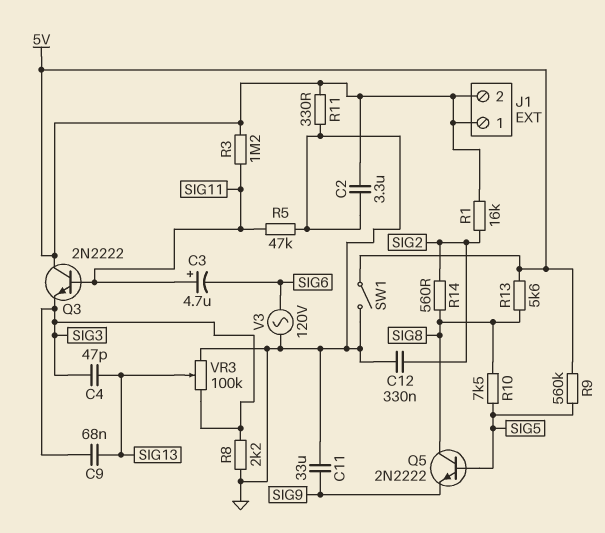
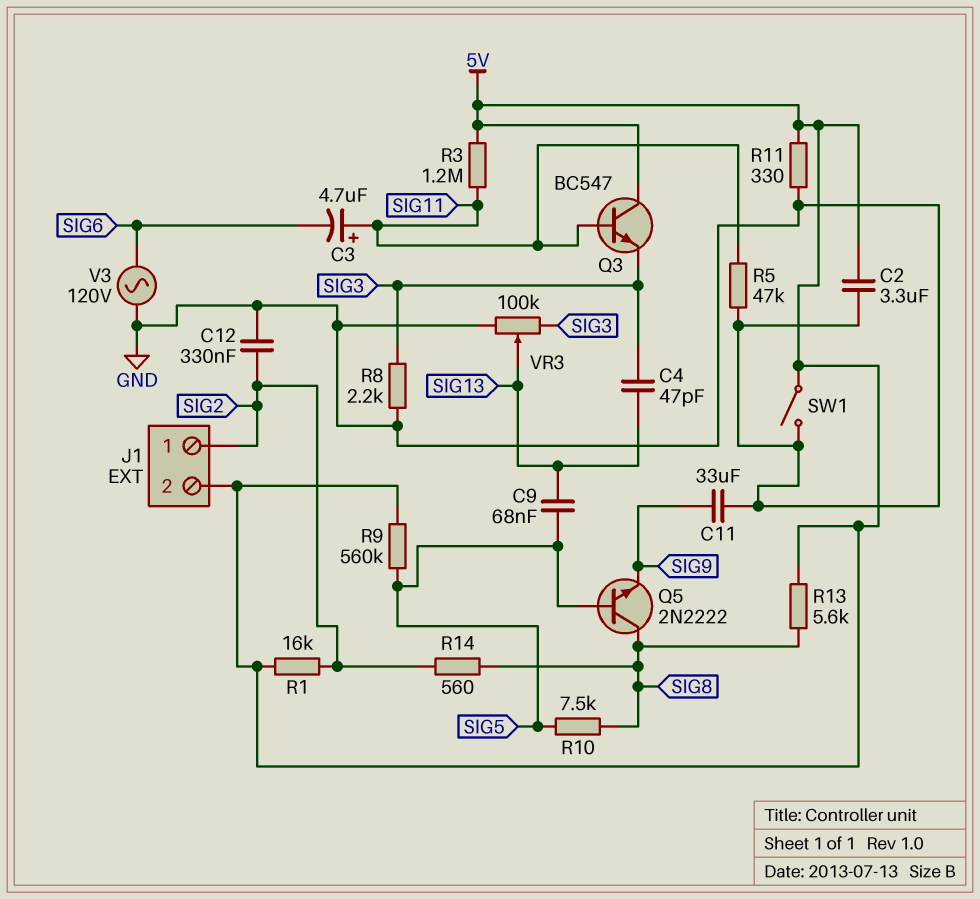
C9: 68nF (SIG3, SIG13) -> 68nF (SIG5, SIG13)
J1 pin 1: 5V -> SIG2
Q3: NPN 2N2222 (B SIG11, C 5V, E SIG3) -> NPN BC547 (B SIG11, C 5V, E SIG3)

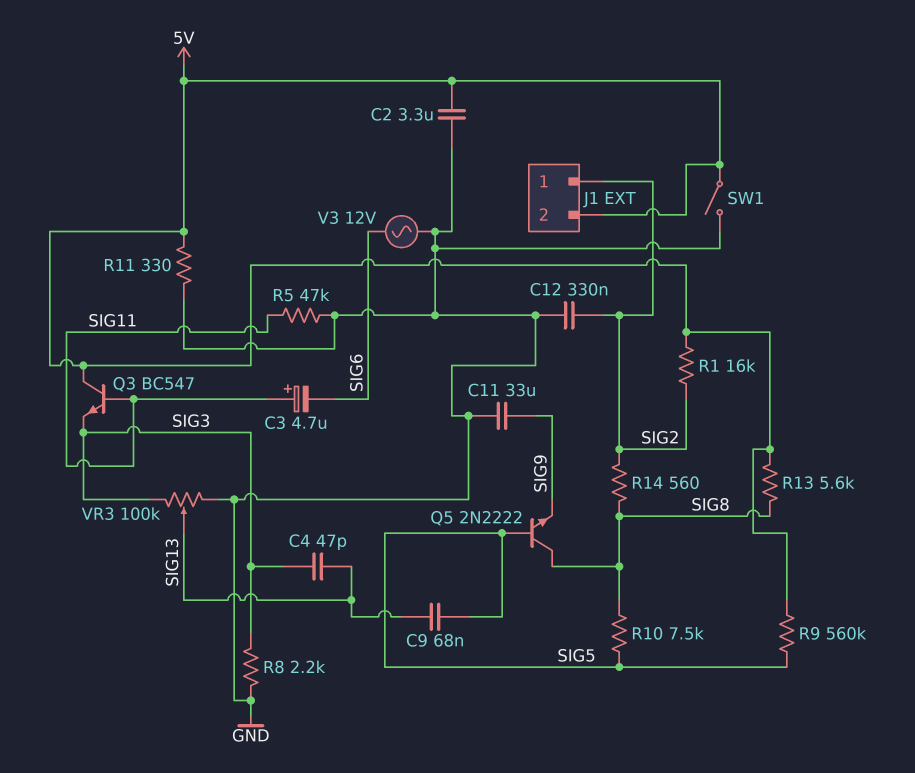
R3: 1.2M (5V, SIG11) -> none
V3: AC 120V (GND, SIG6) -> AC 12V (GND, SIG6)

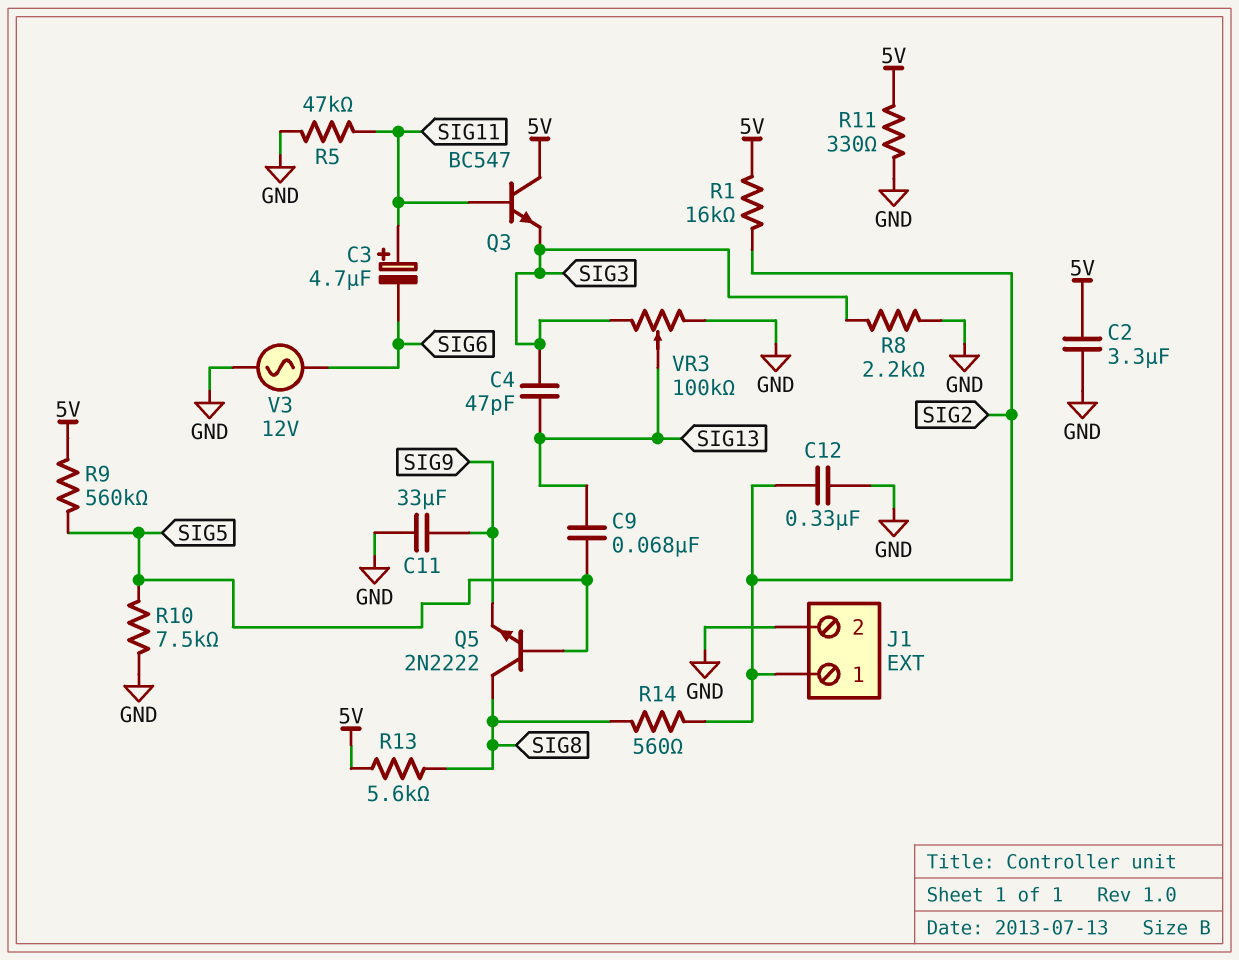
J1 pin 2: 5V -> GND
R10: 7.5k (SIG5, SIG8) -> 7.5k (GND, SIG5)
SW1: switch (5V, GND) -> none

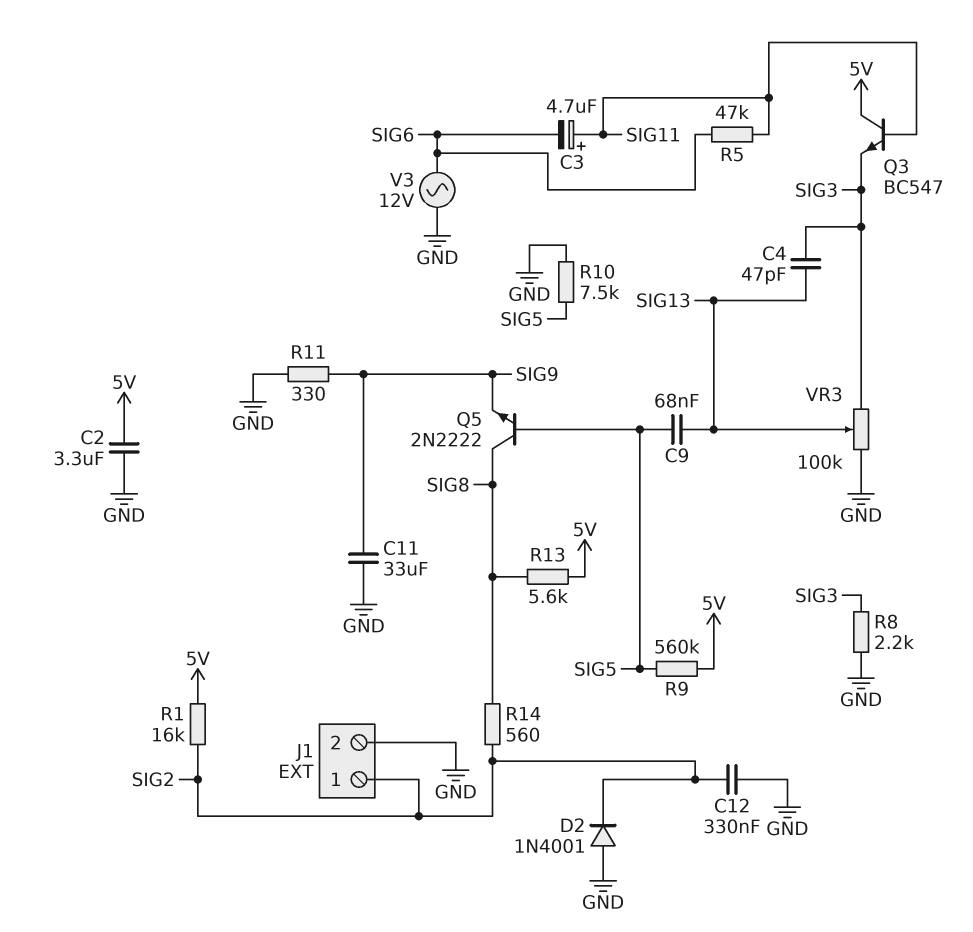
D2: none -> diode 1N4001 (A GND, K SIG2)
R5: 47k (GND, SIG11) -> 47k (SIG6, SIG11)
R11: 330 (5V, GND) -> 330 (GND, SIG9)

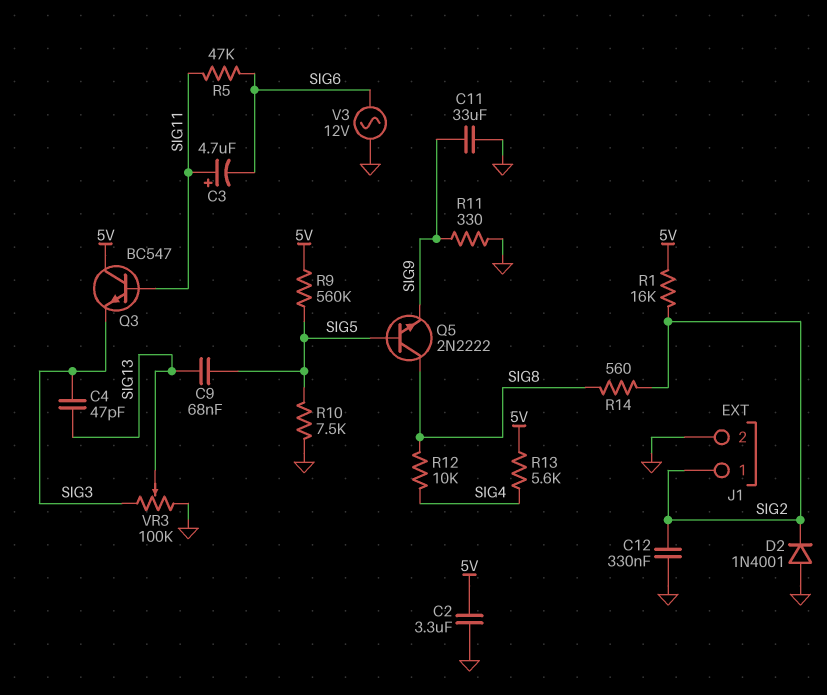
R8: 2.2k (GND, SIG3) -> none
R12: none -> 10k (SIG4, SIG8)
R13: 5.6k (5V, SIG8) -> 5.6k (5V, SIG4)

